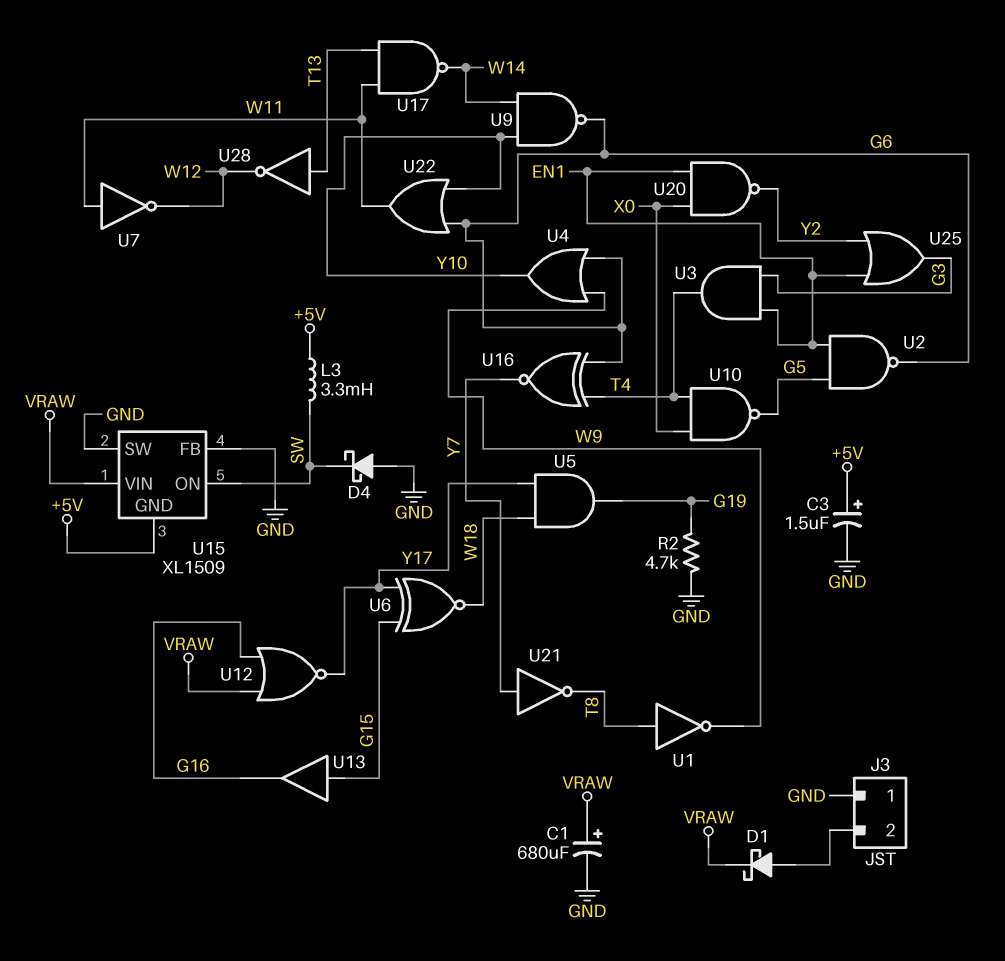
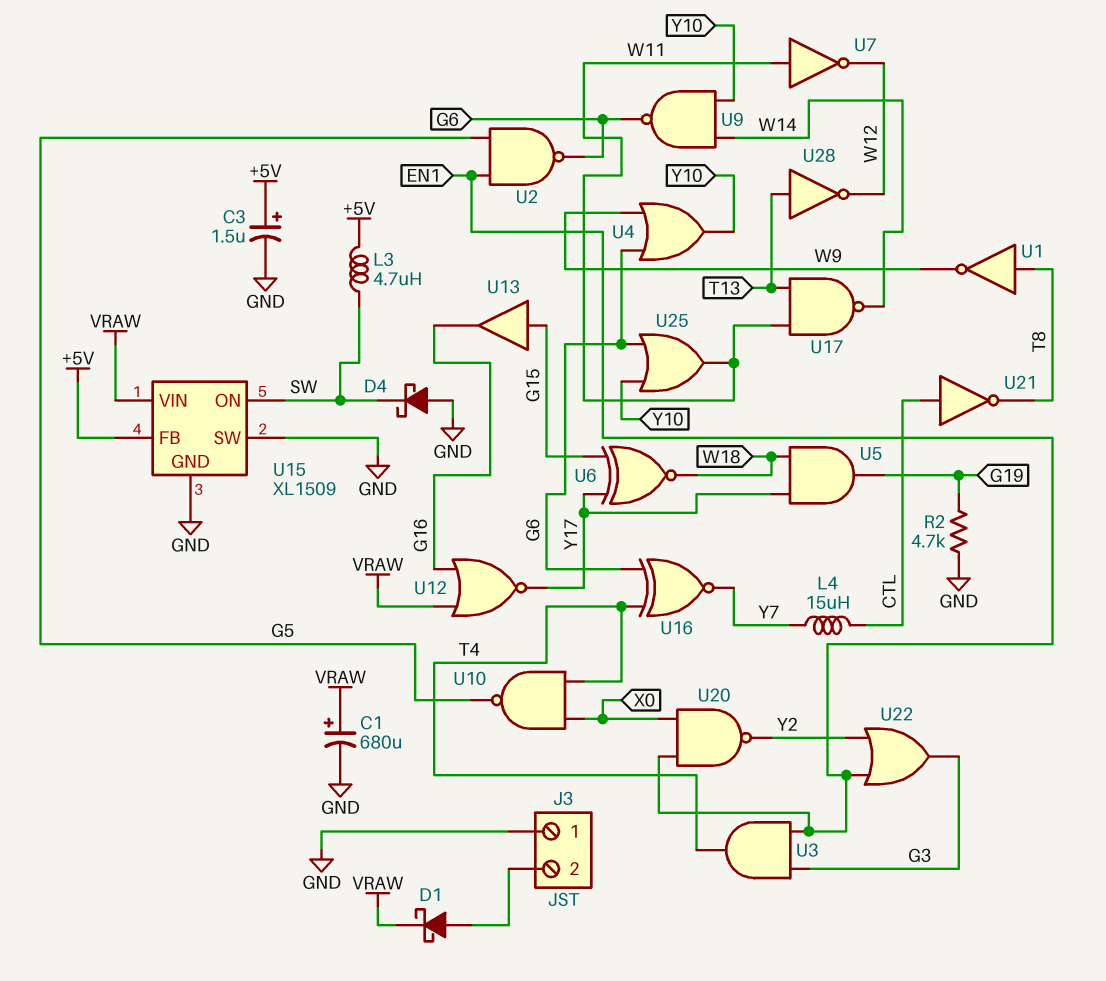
L3: 3.3mH (+5V, SW) -> 4.7uH (+5V, SW)
L4: none -> 15uH (CTL, Y7)
U15 pin FB: GND -> +5V
U15 pin GND: +5V -> GND
U21: NOT (in Y7, out T8) -> NOT (in CTL, out T8)
U22: OR (in G6, in Y10, out W11) -> OR (in EN1, in Y2, out G3)
U25: OR (in EN1, in Y2, out G3) -> OR (in G6, in Y10, out W11)

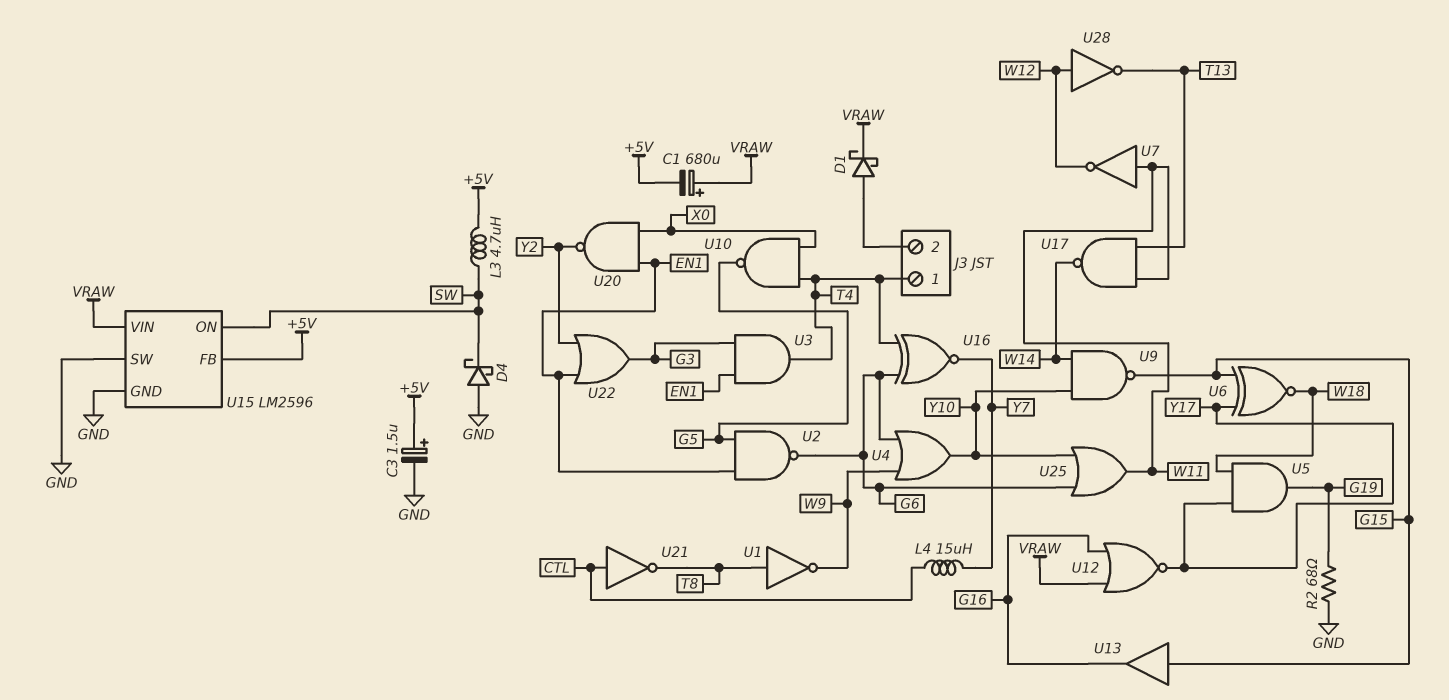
C1: 680uF (plus VRAW, minus GND) -> 680uF (plus VRAW, minus +5V)
J3 pin 1: GND -> T4
R2: 4.7k (G19, GND) -> 68 (G19, GND)
U9: NAND (in W14, in Y10, out G6) -> NAND (in W14, in Y10, out G15)
U15: XL1509 -> LM2596
U28: NOT (in T13, out W12) -> NOT (in W12, out T13)

